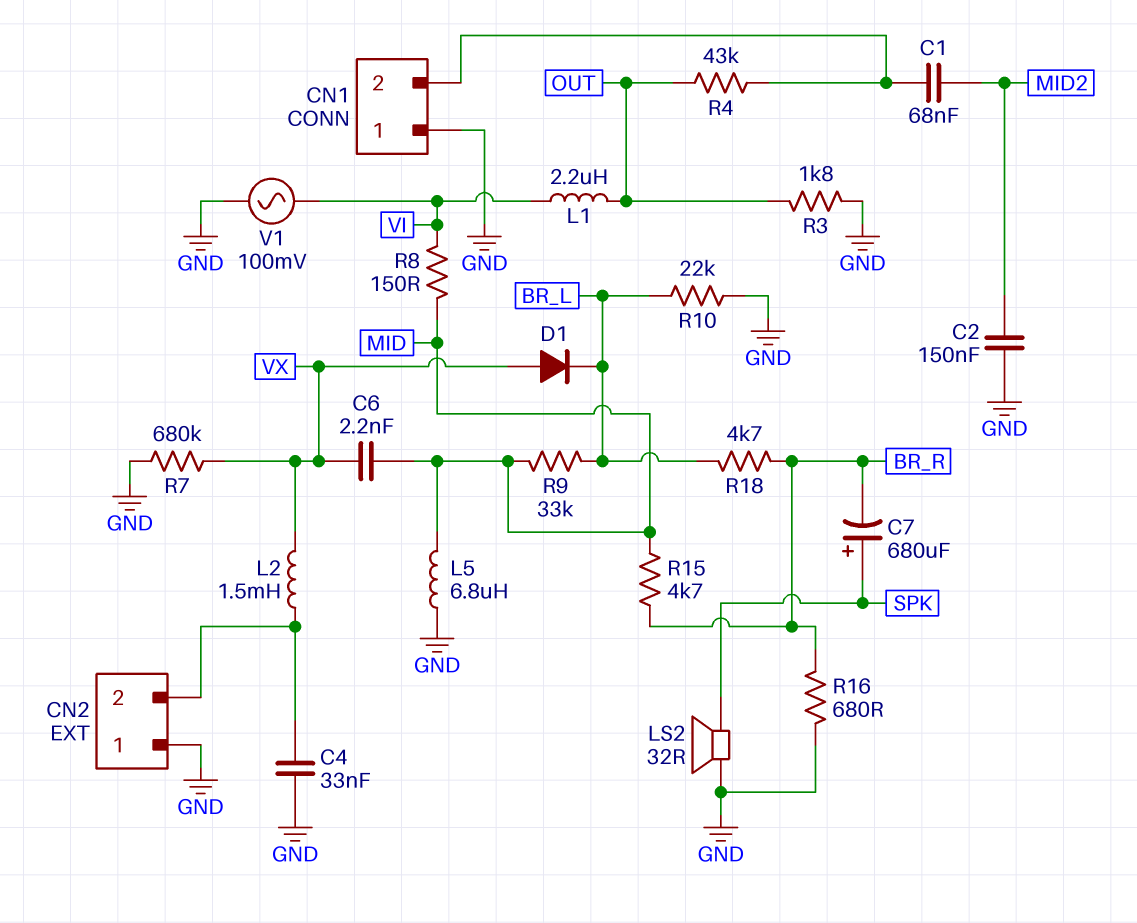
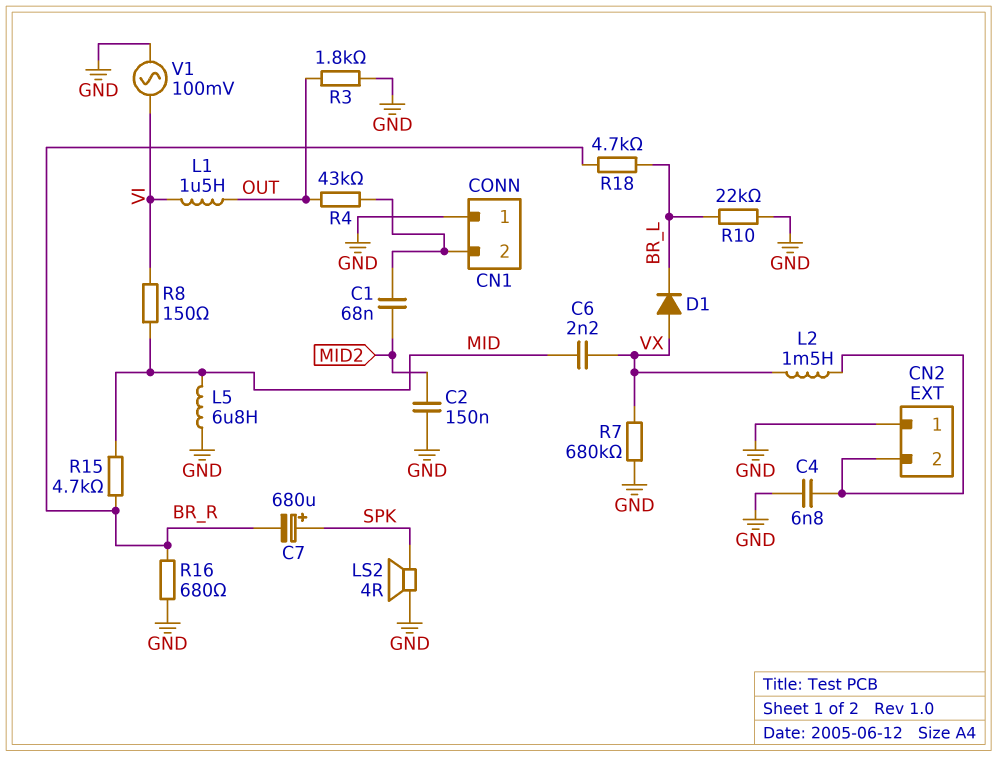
C4: 33nF (CN2/2, GND) -> 6.8nF (CN2/2, GND)
L1: 2.2uH (OUT, VI) -> 1.5uH (OUT, VI)
LS2: speaker 32R (GND, SPK) -> speaker 4R (GND, SPK)
R9: 33k (BR_L, MID) -> none

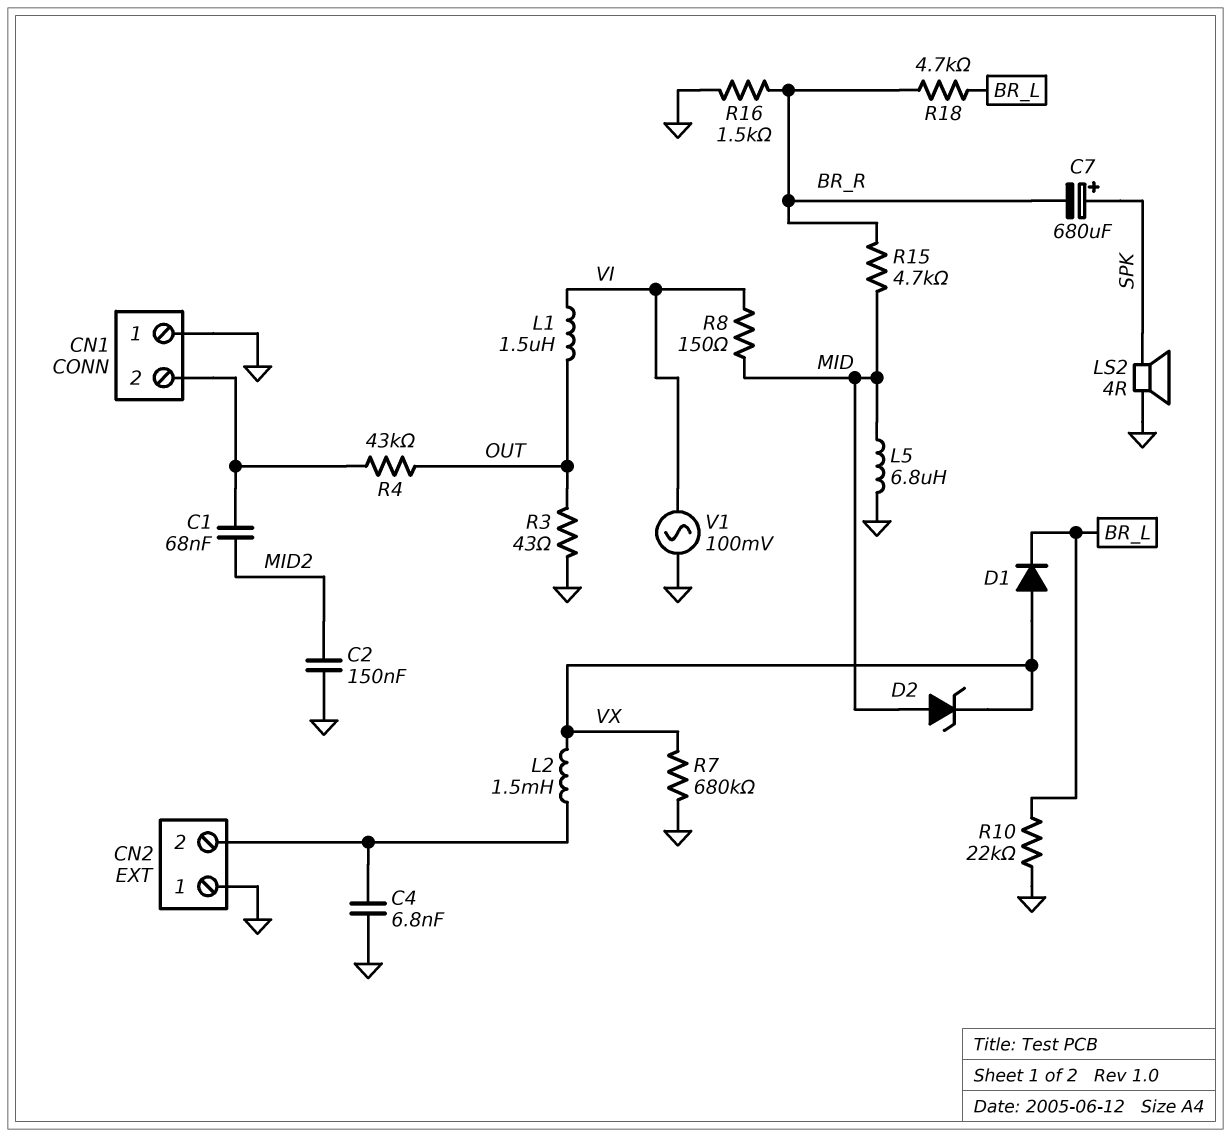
C6: 2.2nF (MID, VX) -> none
D2: none -> zener (A MID, K VX)
R3: 1.8k (GND, OUT) -> 43 (GND, OUT)
R16: 680 (BR_R, GND) -> 1.5k (BR_R, GND)

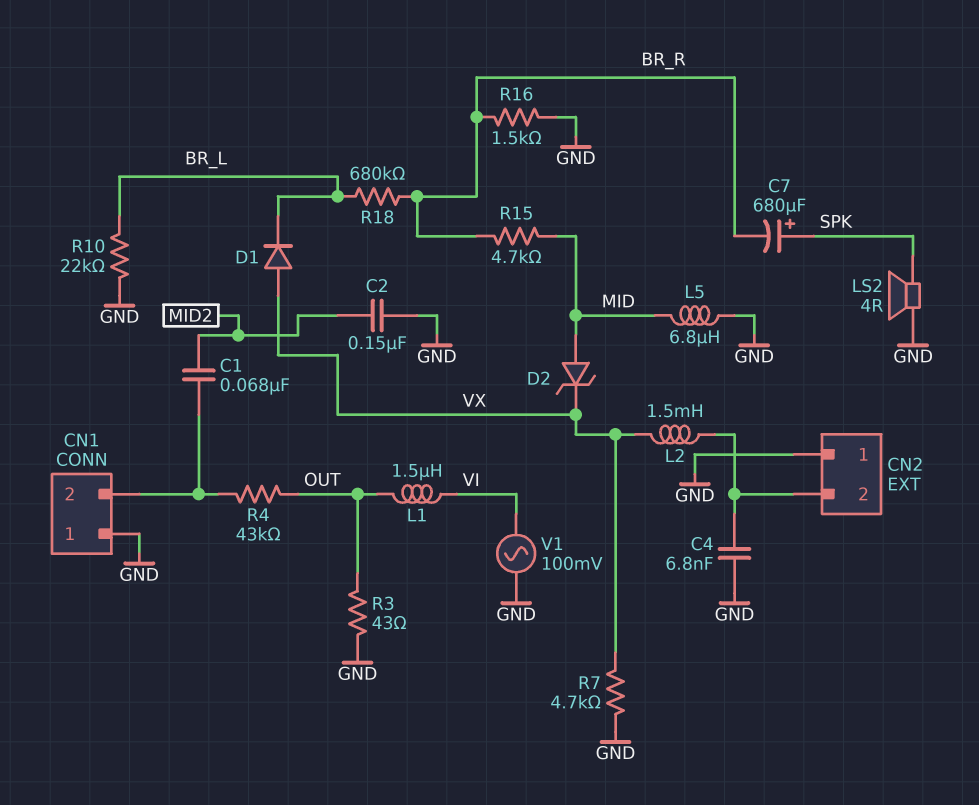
R7: 680k (GND, VX) -> 4.7k (GND, VX)
R8: 150 (MID, VI) -> none
R18: 4.7k (BR_L, BR_R) -> 680k (BR_L, BR_R)

